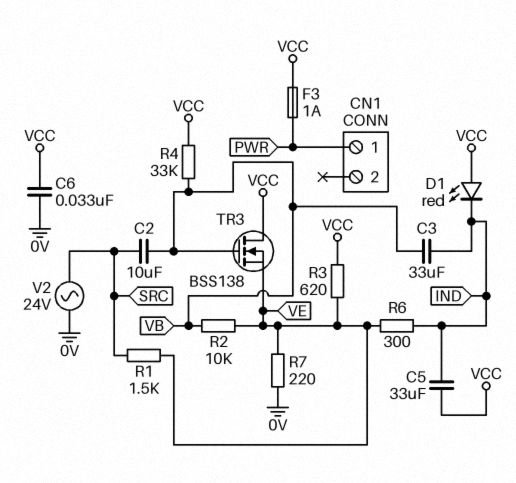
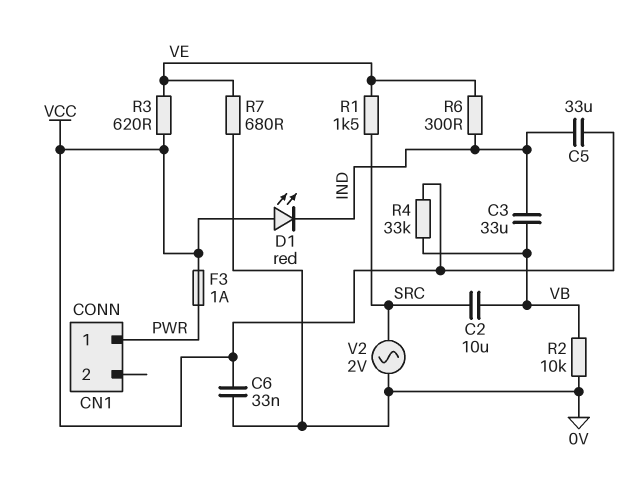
R2: 10k (VB, VE) -> 10k (0V, VB)
R7: 220 (0V, VE) -> 680 (0V, VE)
TR3: NMOS BSS138 (G VB, D VCC, S VE) -> none
V2: AC 24V (0V, SRC) -> AC 2V (0V, SRC)

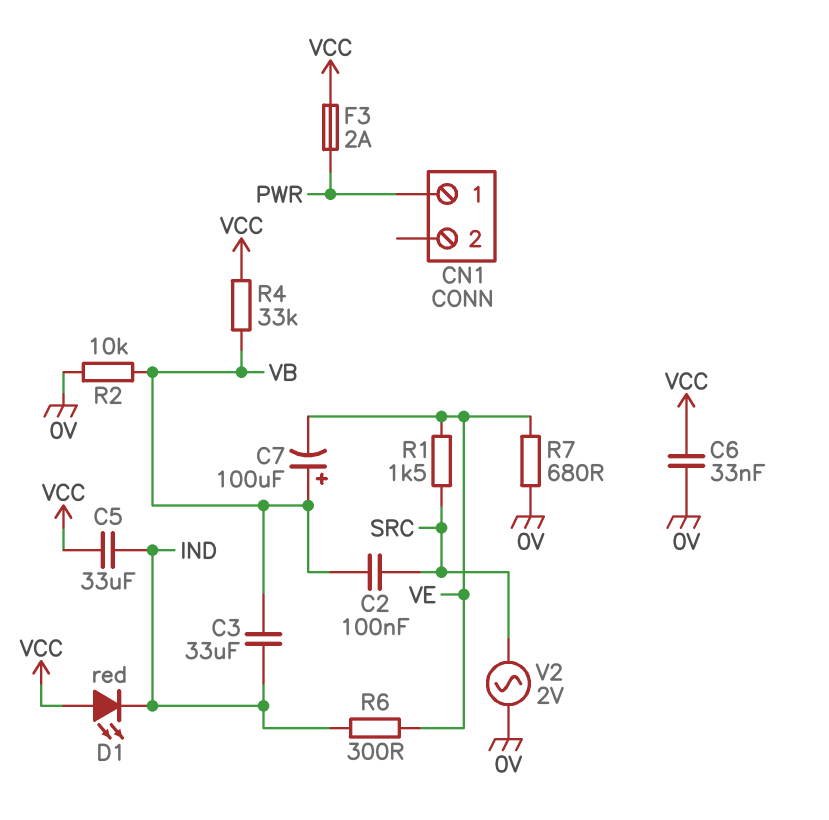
C2: 10uF (SRC, VB) -> 100nF (SRC, VB)
C7: none -> 100uF (plus VB, minus VE)
F3: 1A (PWR, VCC) -> 2A (PWR, VCC)
R3: 620 (VCC, VE) -> none

